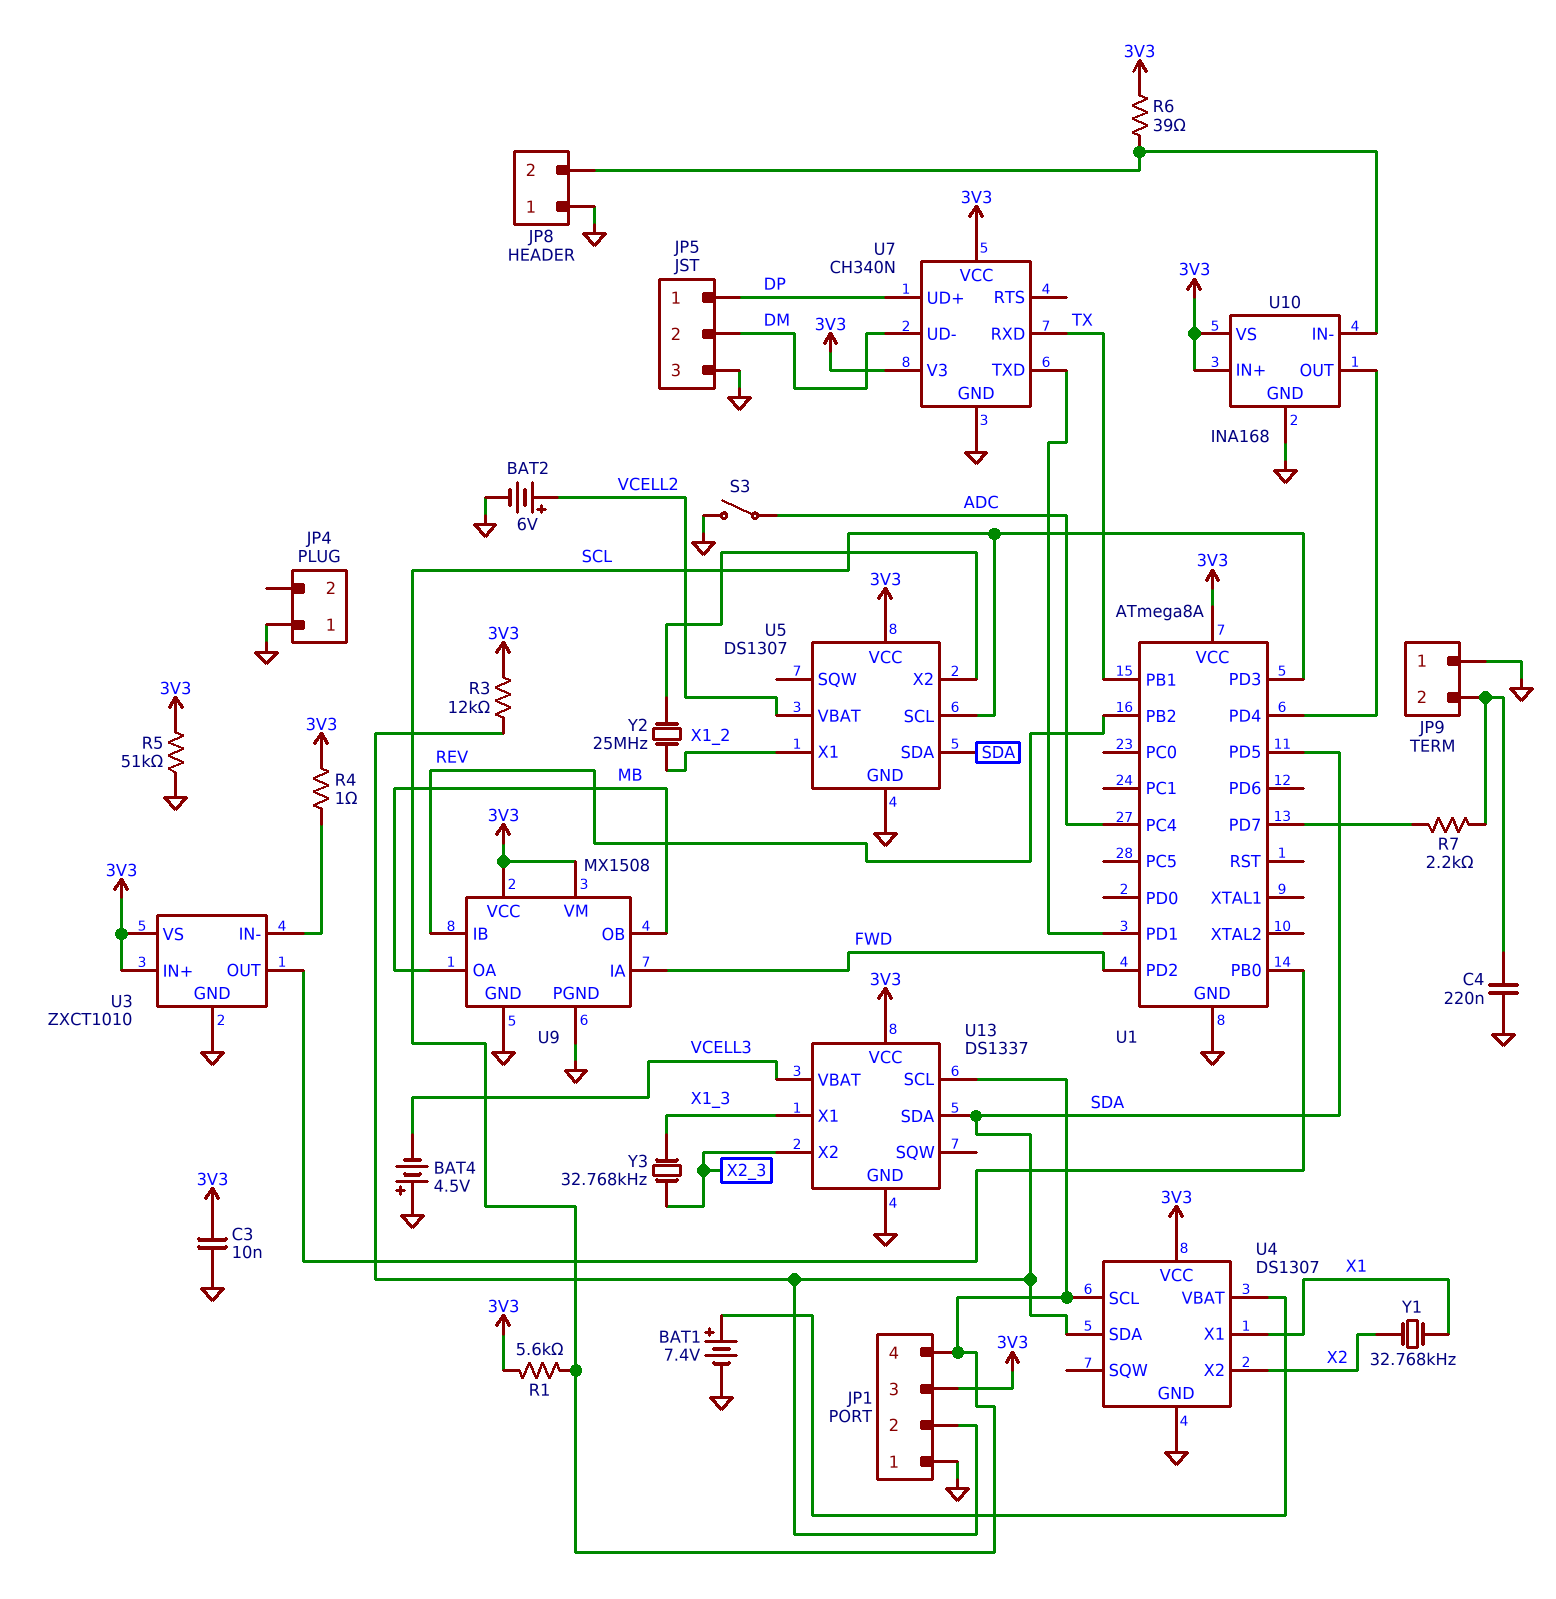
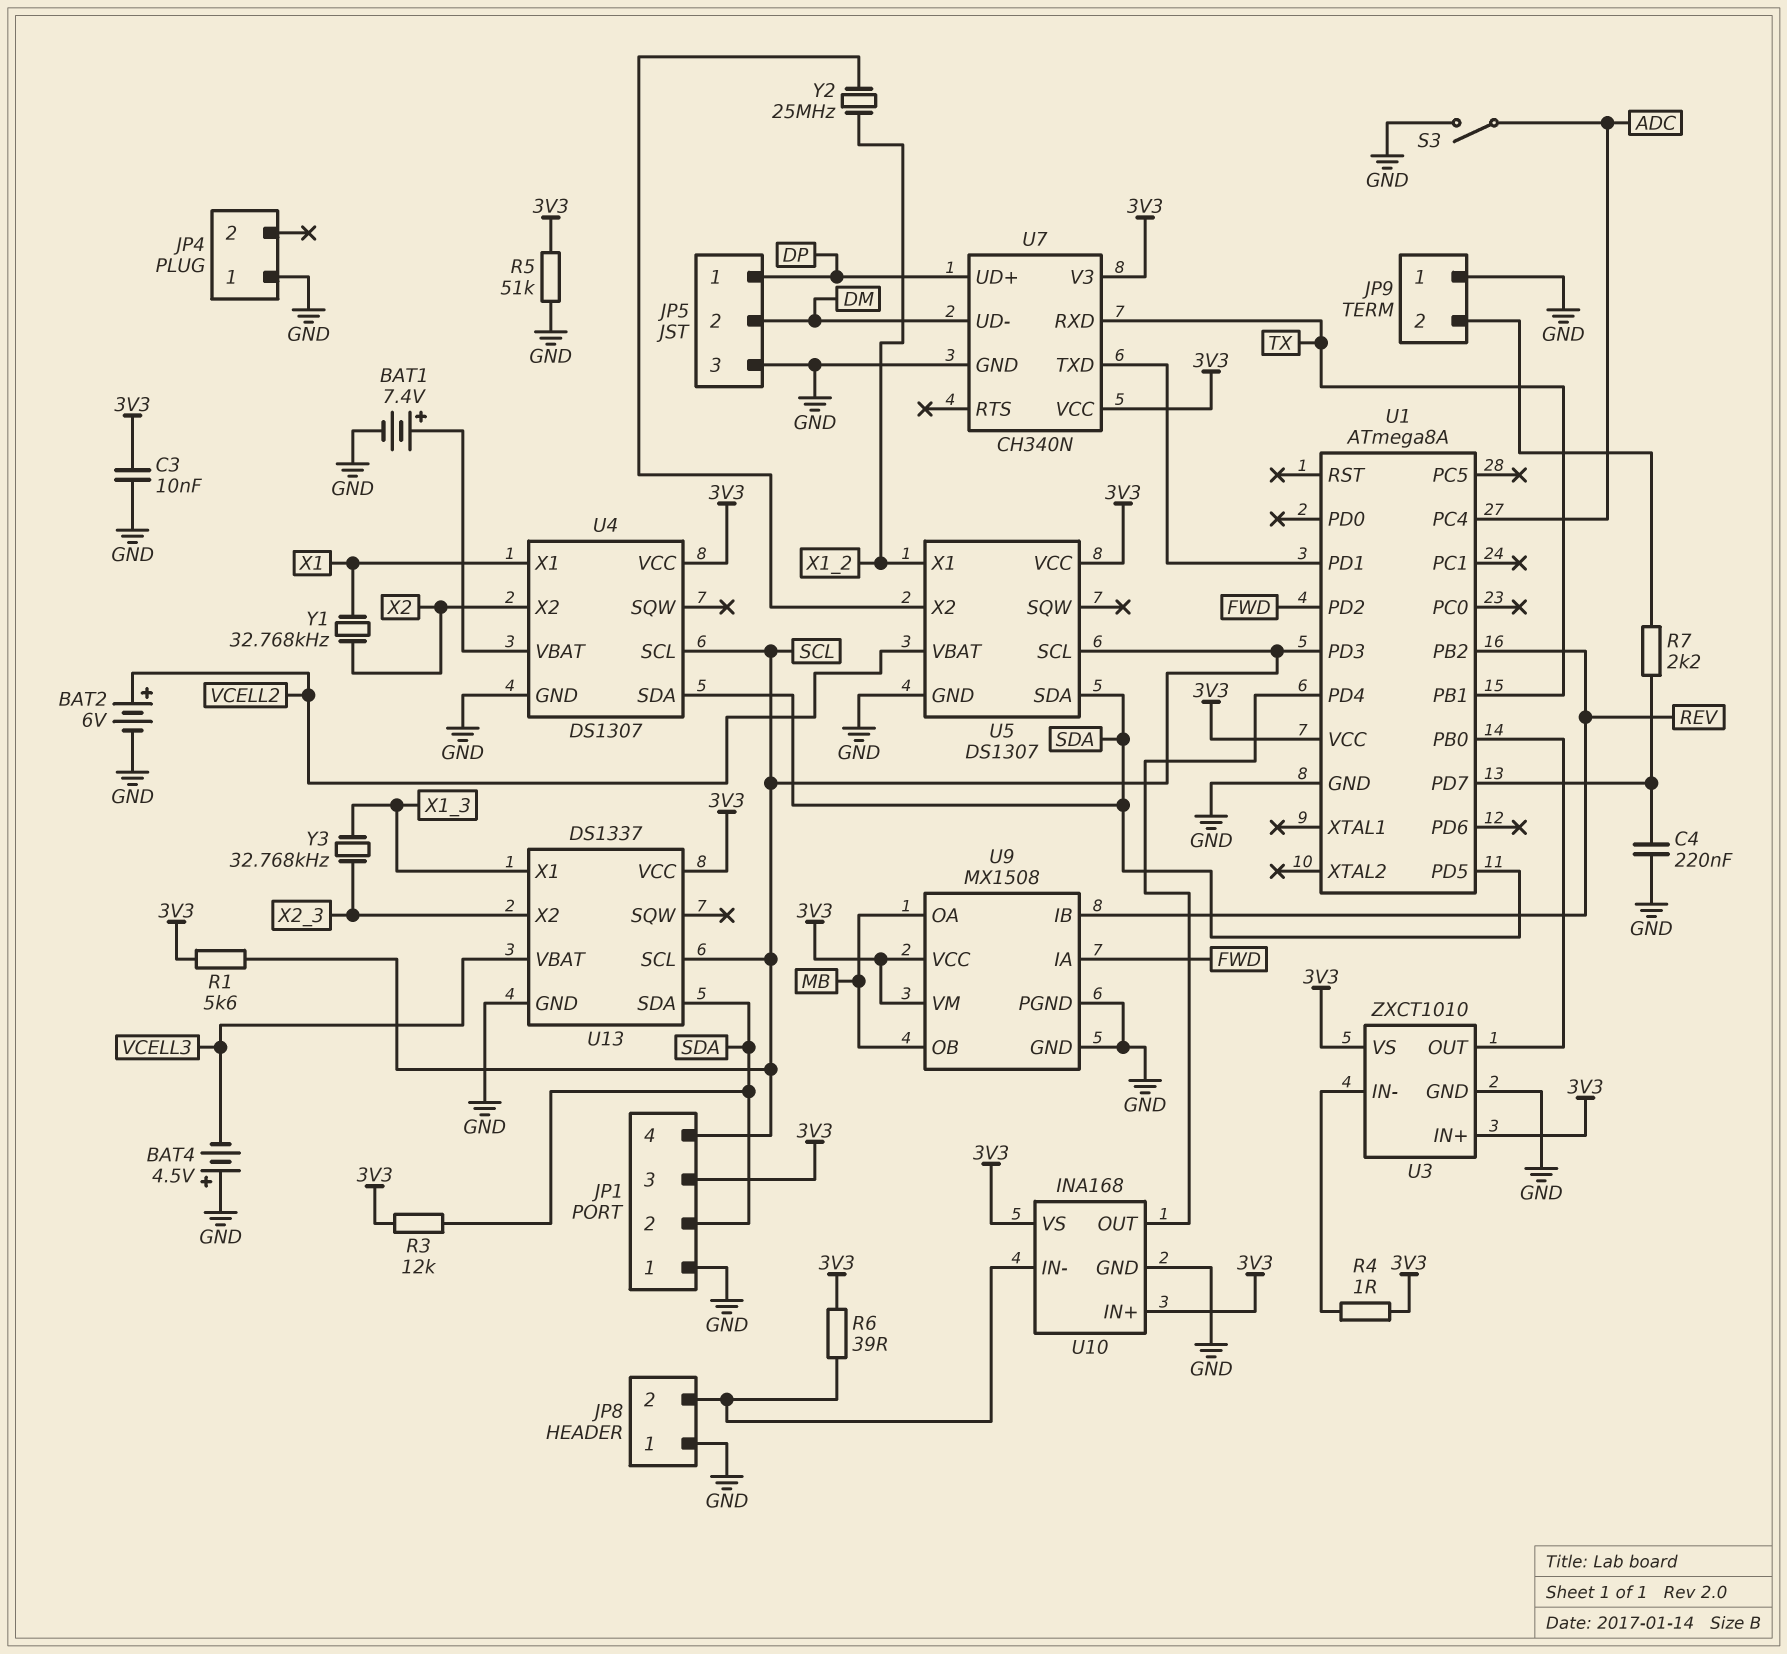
C4: 220nF (GND, JP9/2) -> 220nF (GND, U1/PD7)

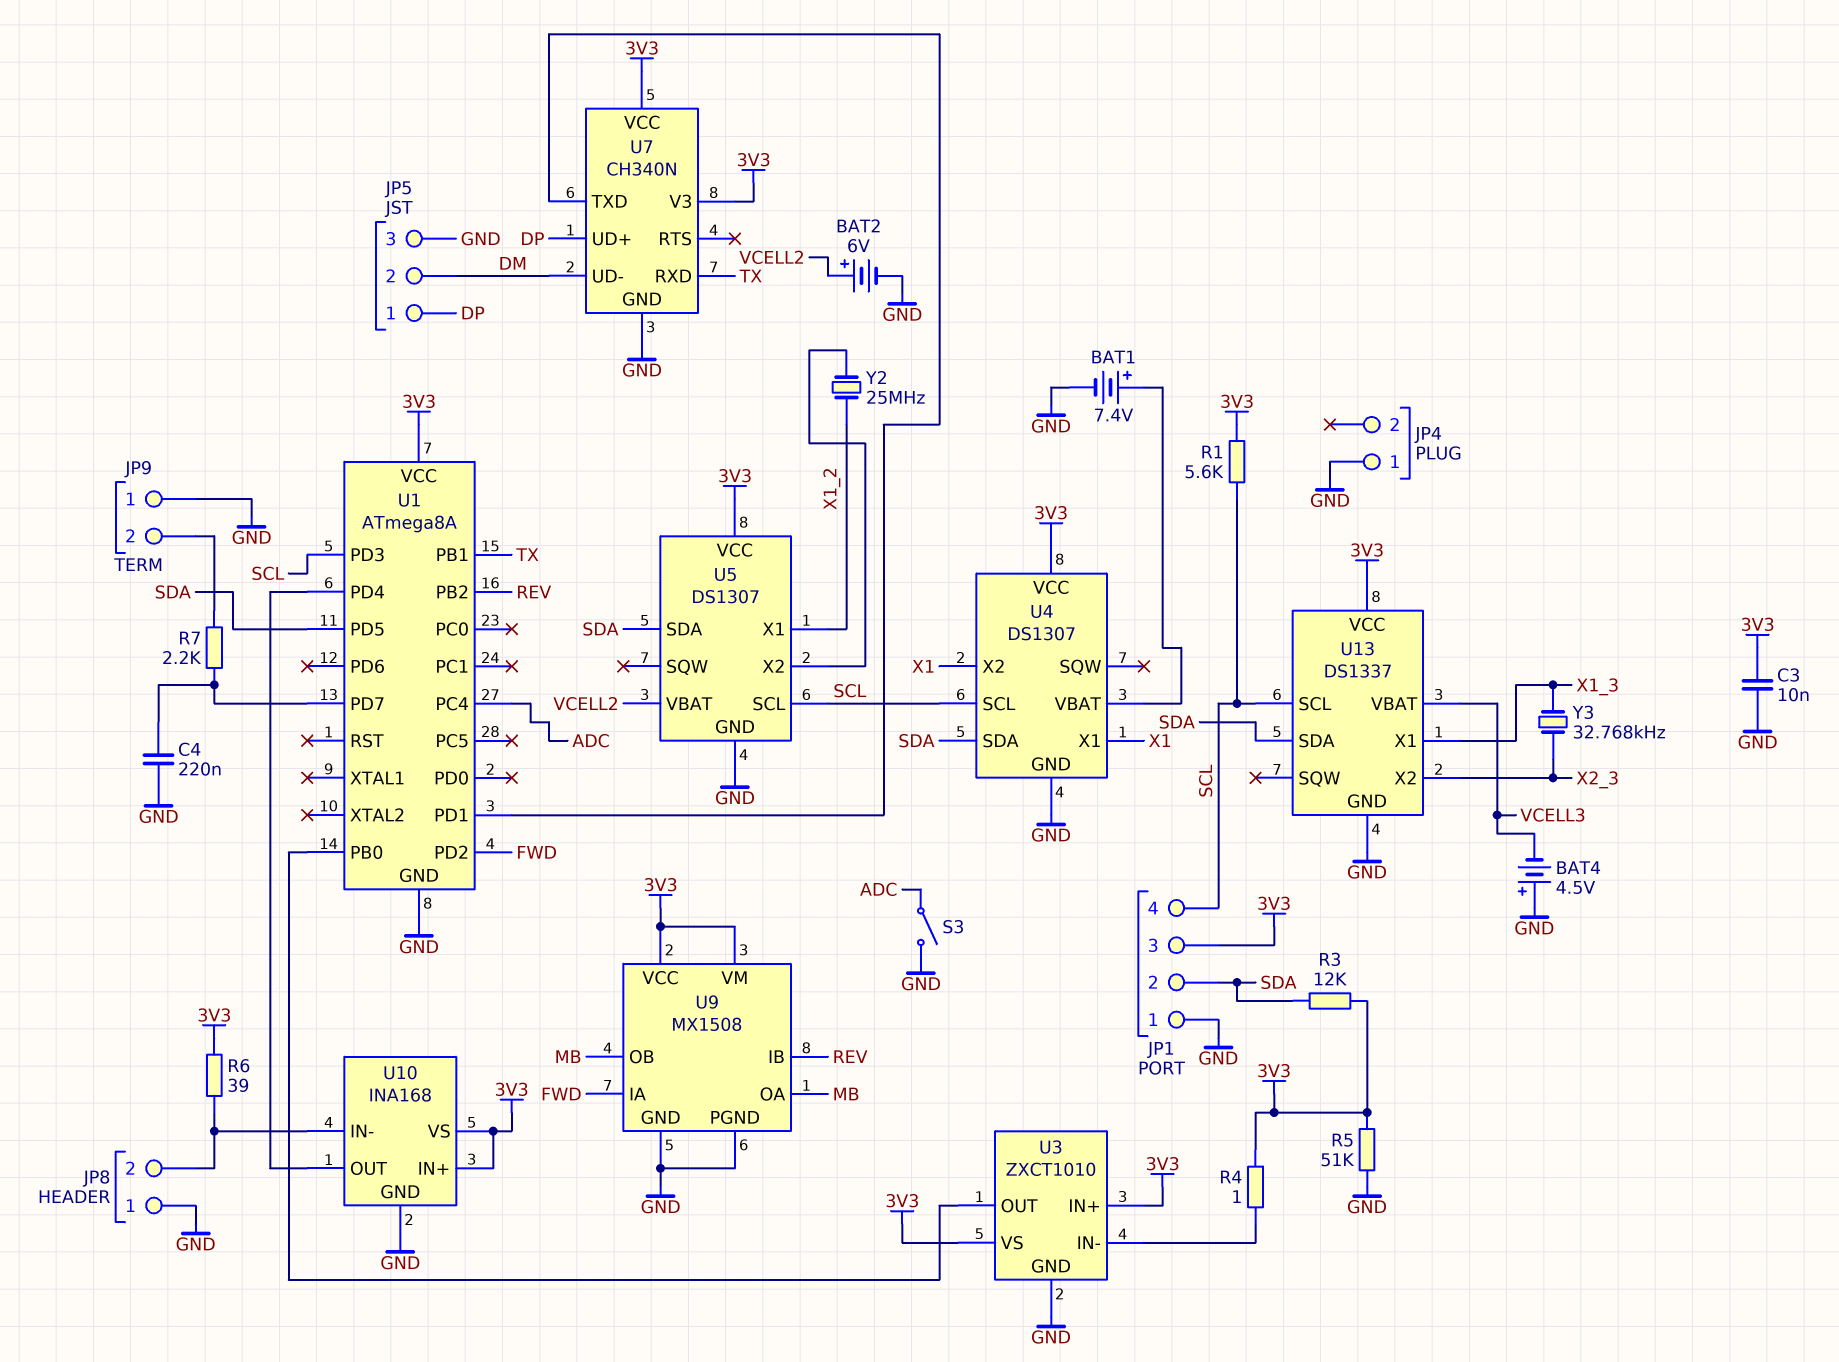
U4 pin X2: X2 -> X1
Y1: 32.768kHz (X1, X2) -> none

